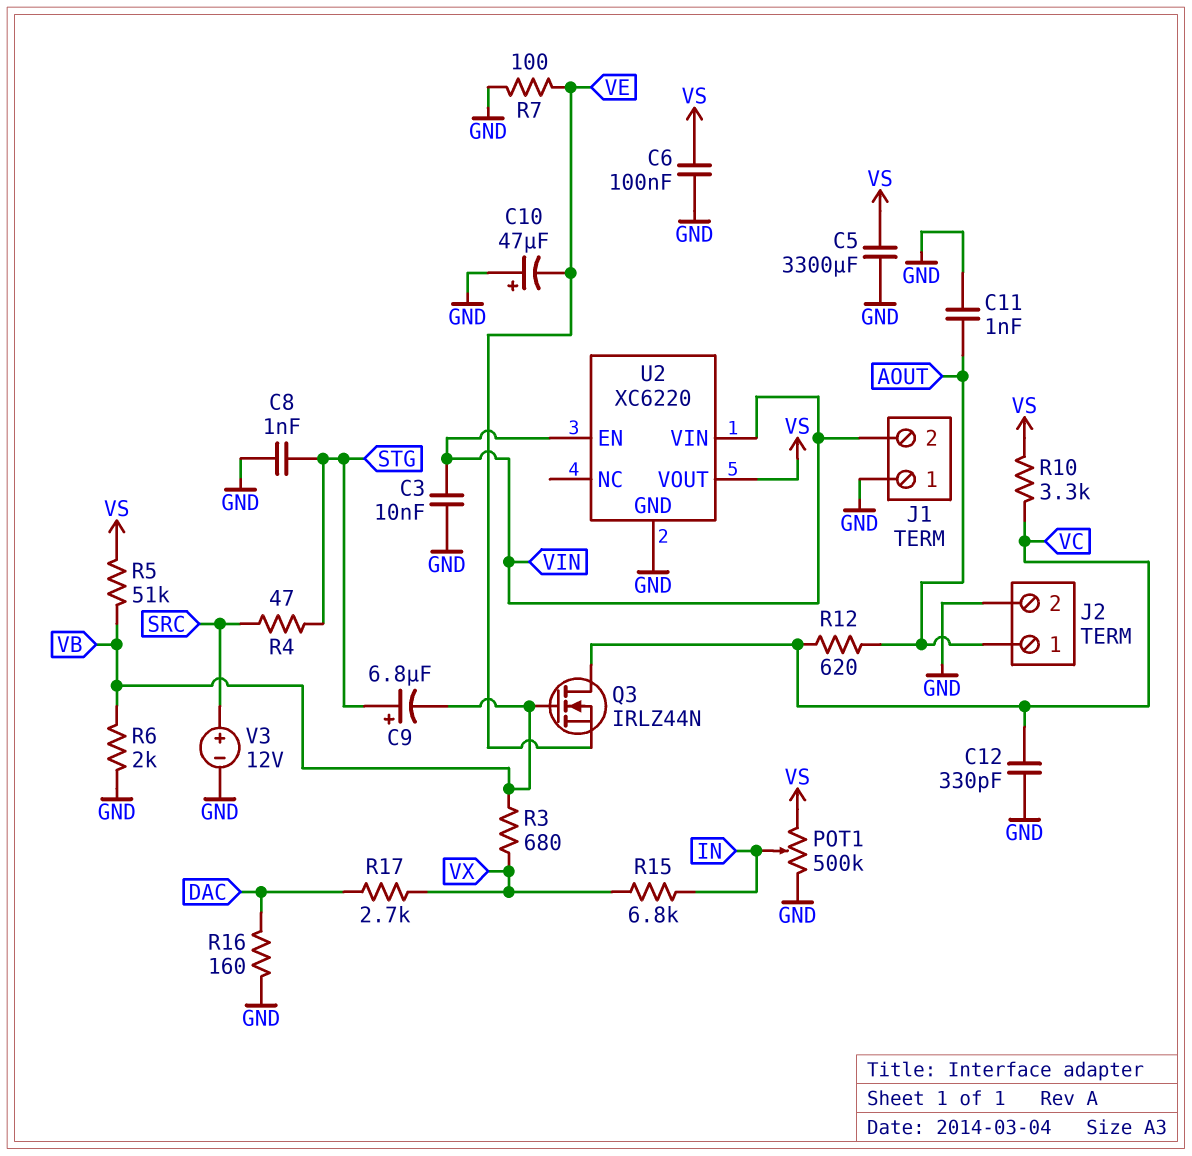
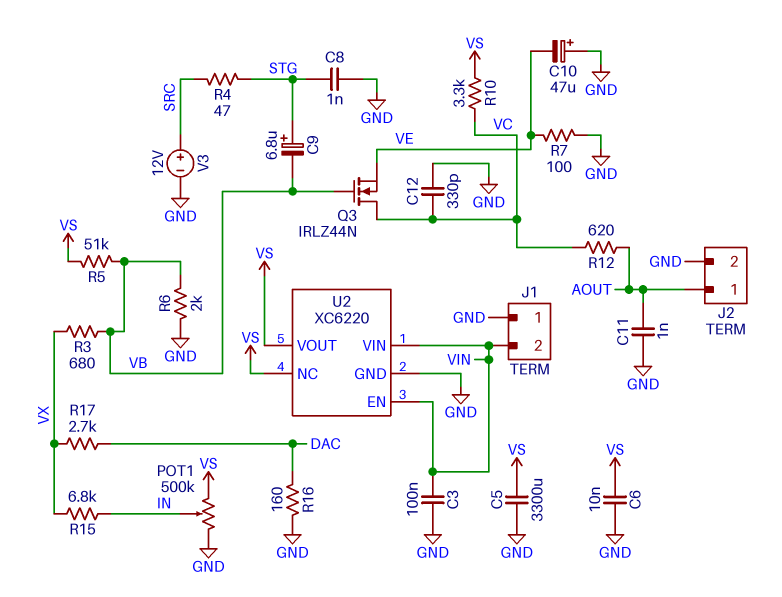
C3: 10nF (GND, VIN) -> 100nF (GND, VIN)
C6: 100nF (GND, VS) -> 10nF (GND, VS)
U2 pin NC: none -> VS

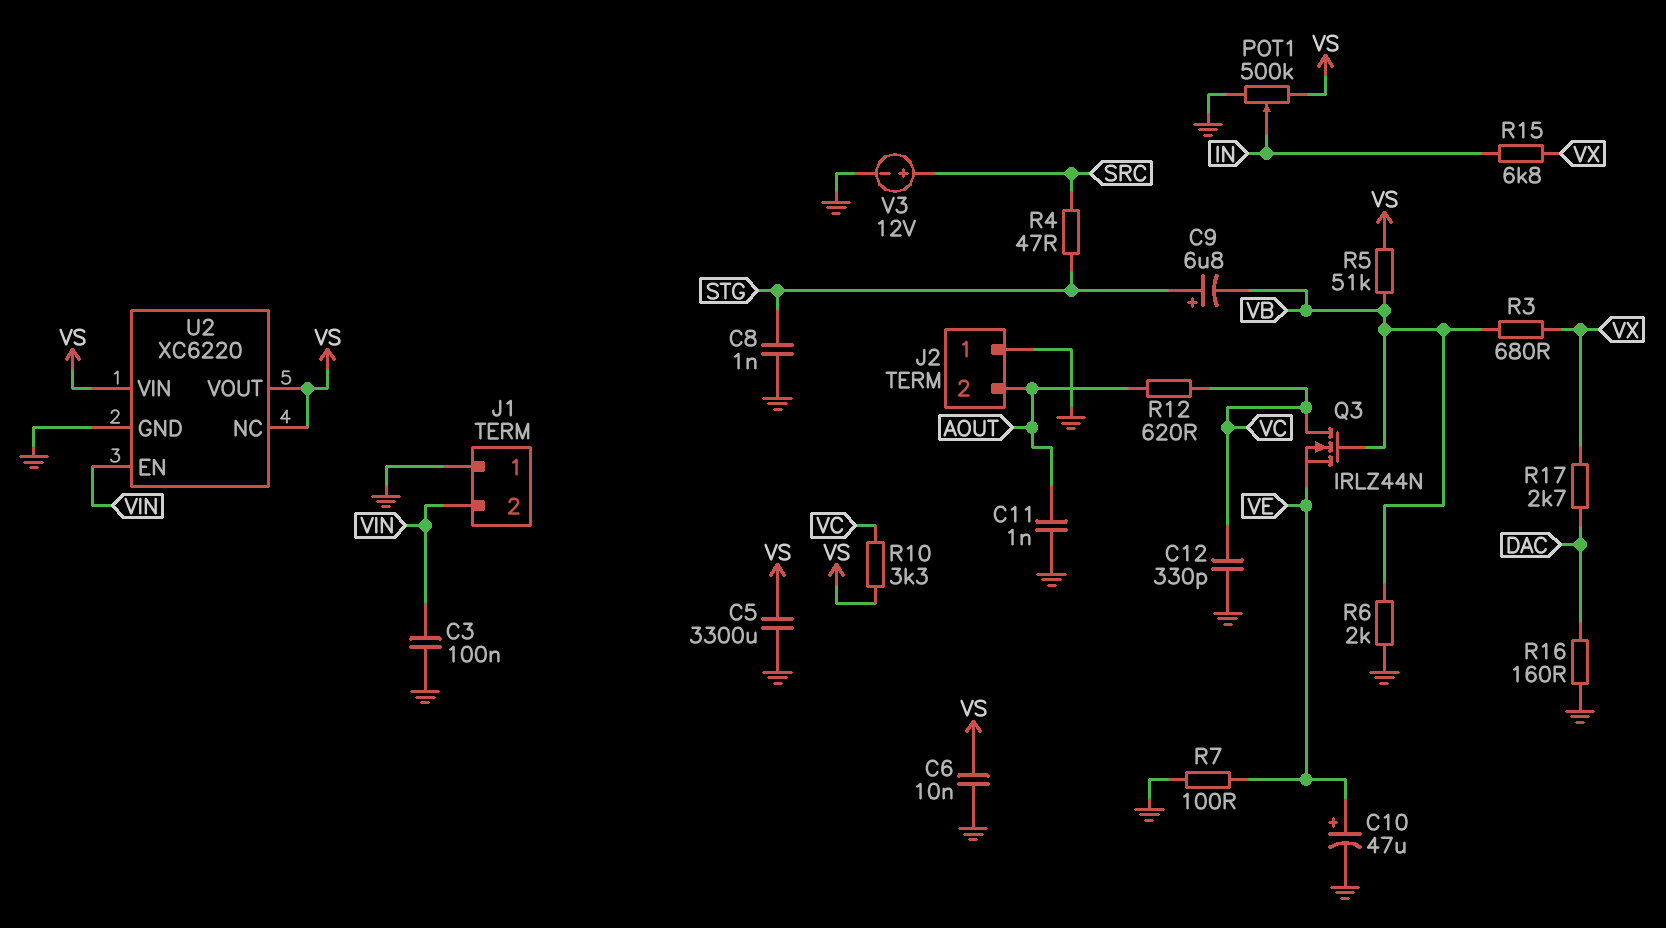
C10: 47uF (plus GND, minus VE) -> 47uF (plus VE, minus GND)
J2 pin 1: AOUT -> GND
J2 pin 2: GND -> AOUT
U2 pin VIN: VIN -> VS

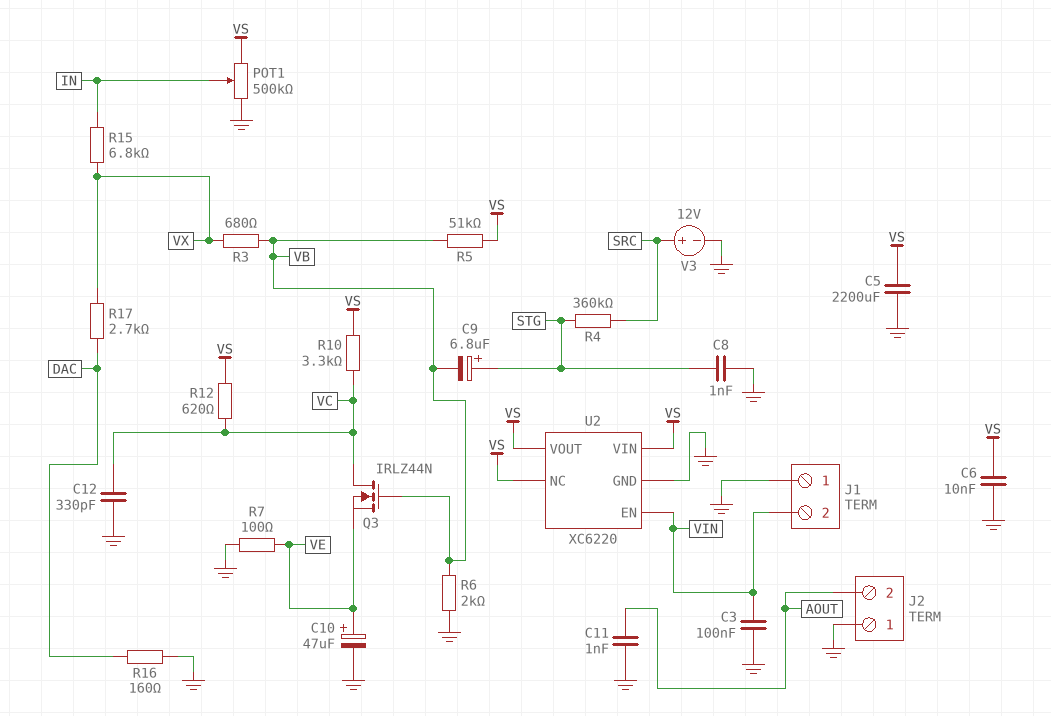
C5: 3300uF (GND, VS) -> 2200uF (GND, VS)
R4: 47 (SRC, STG) -> 360k (SRC, STG)
R12: 620 (AOUT, VC) -> 620 (VC, VS)

